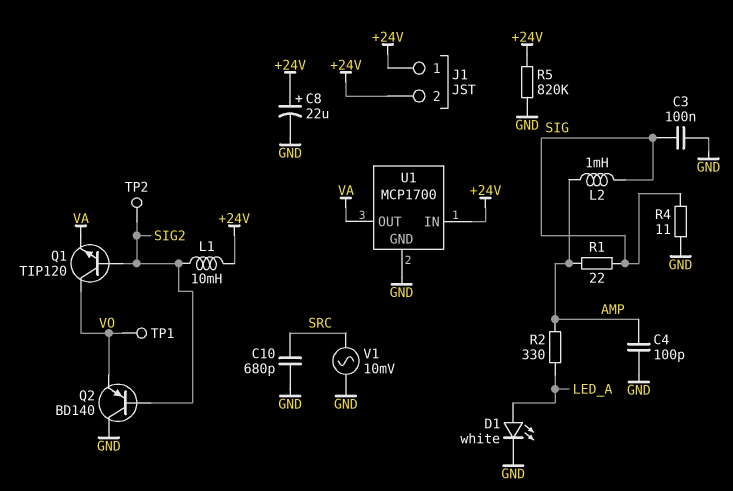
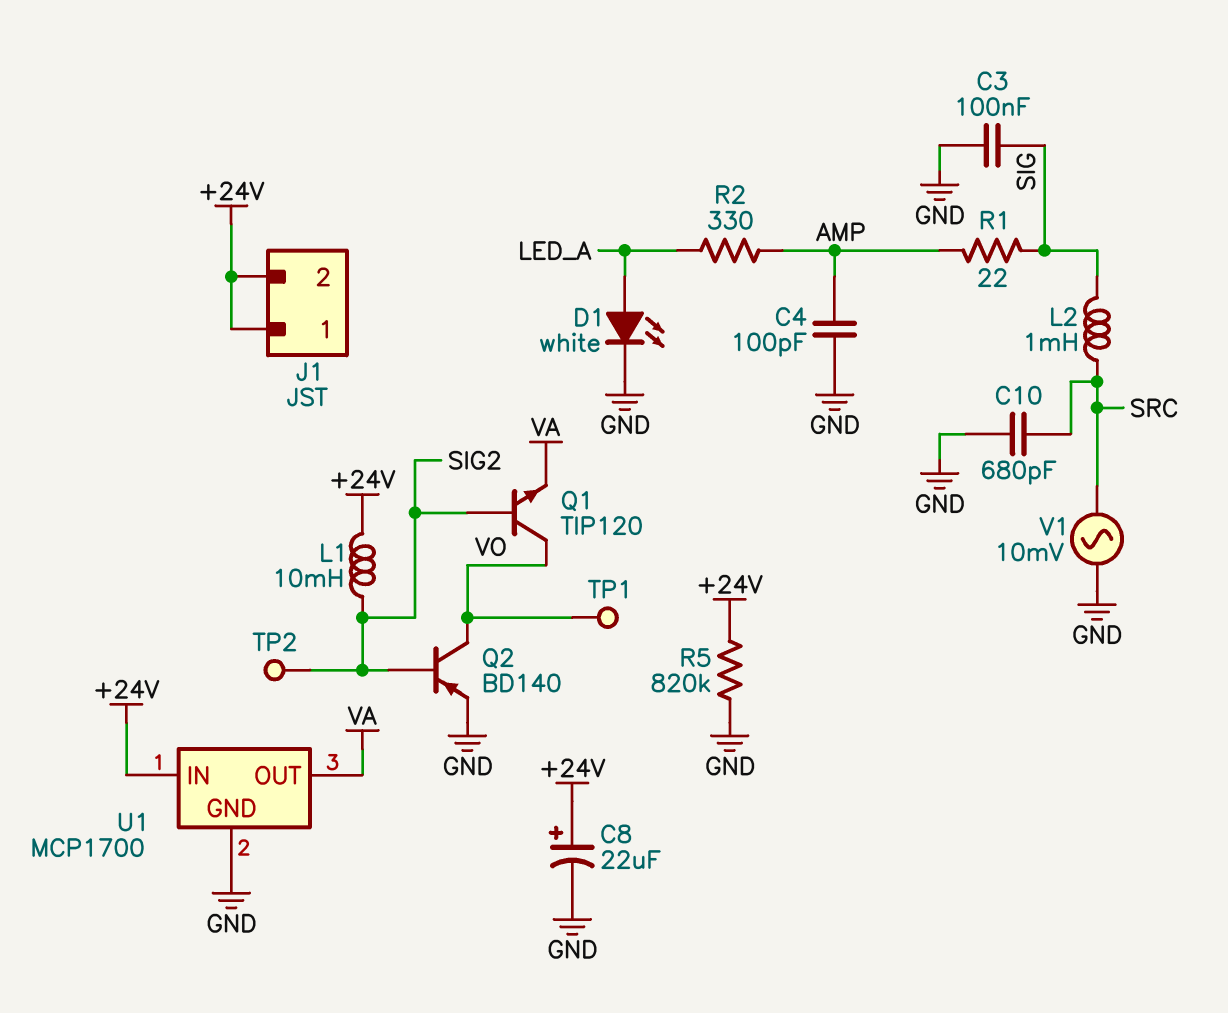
L2: 1mH (AMP, SIG) -> 1mH (SIG, SRC)
Q2: PNP BD140 (B SIG2, C GND, E VO) -> PNP BD140 (B SIG2, C VO, E GND)
R4: 11 (GND, SIG) -> none

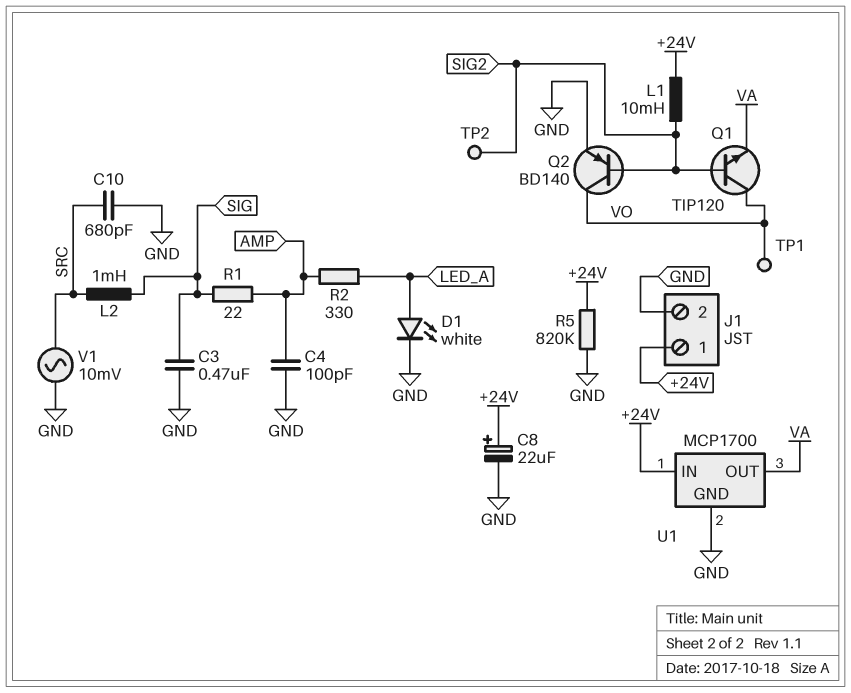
C3: 100nF (GND, SIG) -> 470nF (GND, SIG)
J1 pin 2: +24V -> GND

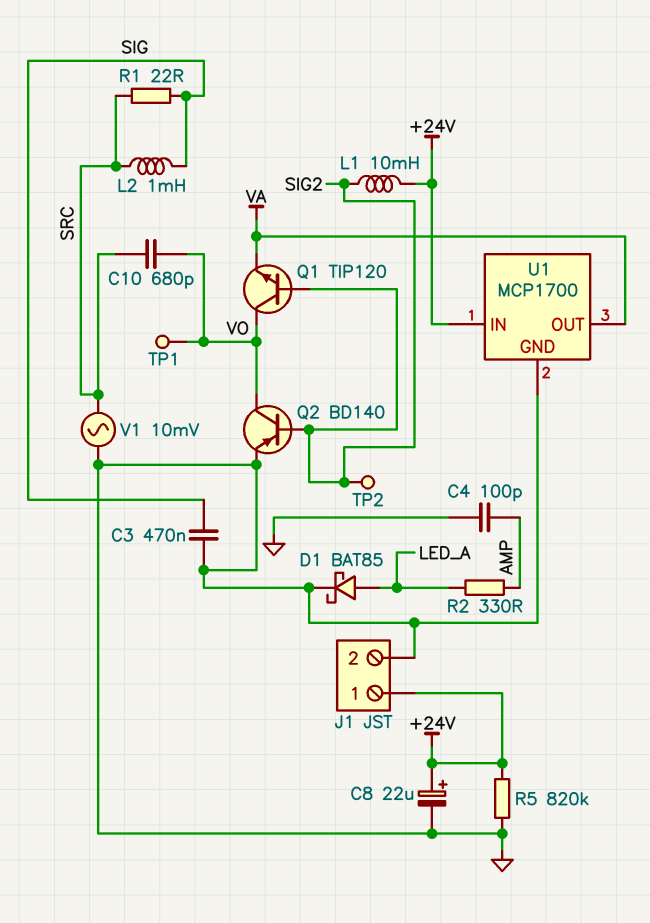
C10: 680pF (GND, SRC) -> 680pF (SRC, VO)
D1: LED white (A LED_A, K GND) -> schottky BAT85 (A LED_A, K GND)
R1: 22 (AMP, SIG) -> 22 (SIG, SRC)

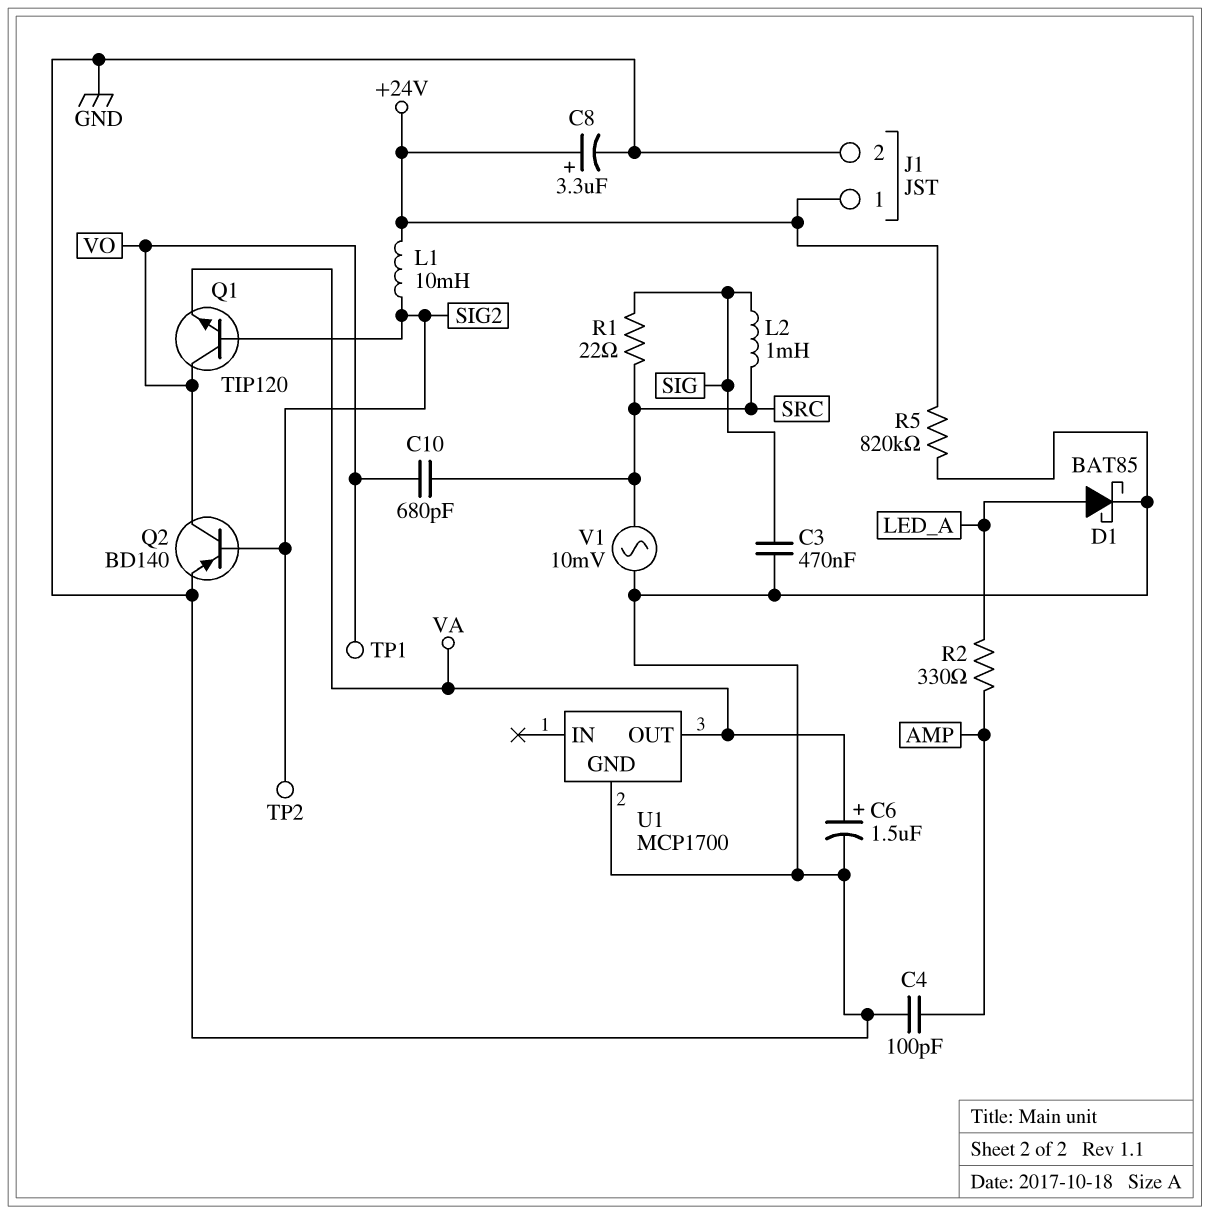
C6: none -> 1.5uF (plus VA, minus GND)
C8: 22uF (plus +24V, minus GND) -> 3.3uF (plus +24V, minus GND)
U1 pin IN: +24V -> none

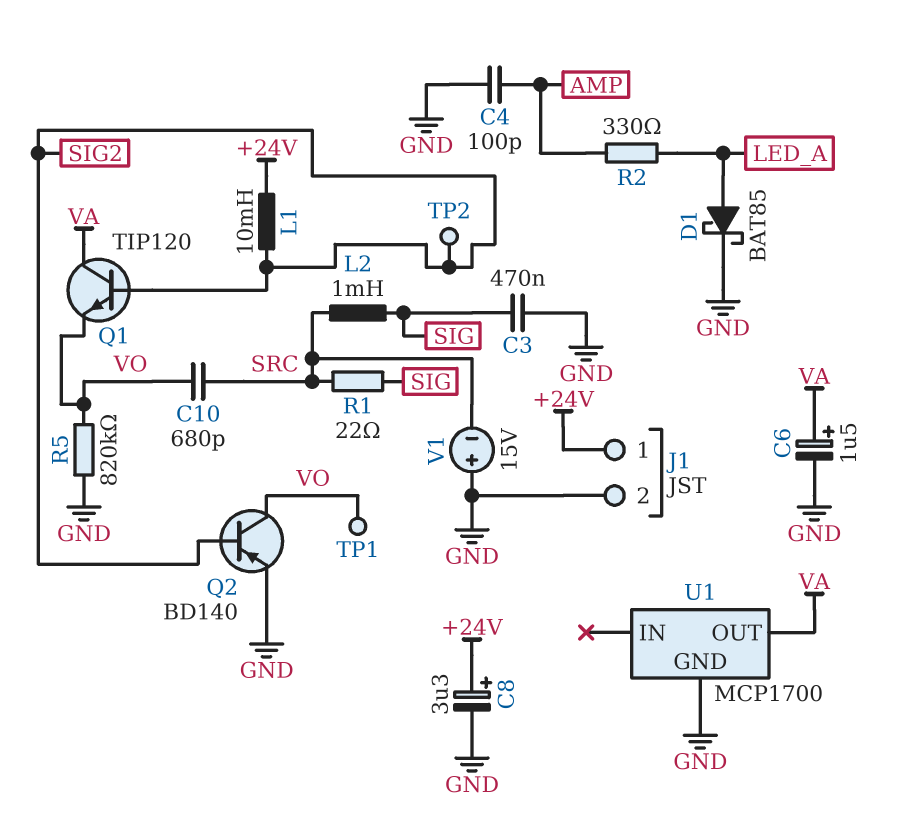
Q1: NPN TIP120 (B SIG2, C VO, E VA) -> NPN TIP120 (B SIG2, C VA, E VO)
R5: 820k (+24V, GND) -> 820k (GND, VO)
V1: AC 10mV (GND, SRC) -> 15V (plus GND, minus SRC)

